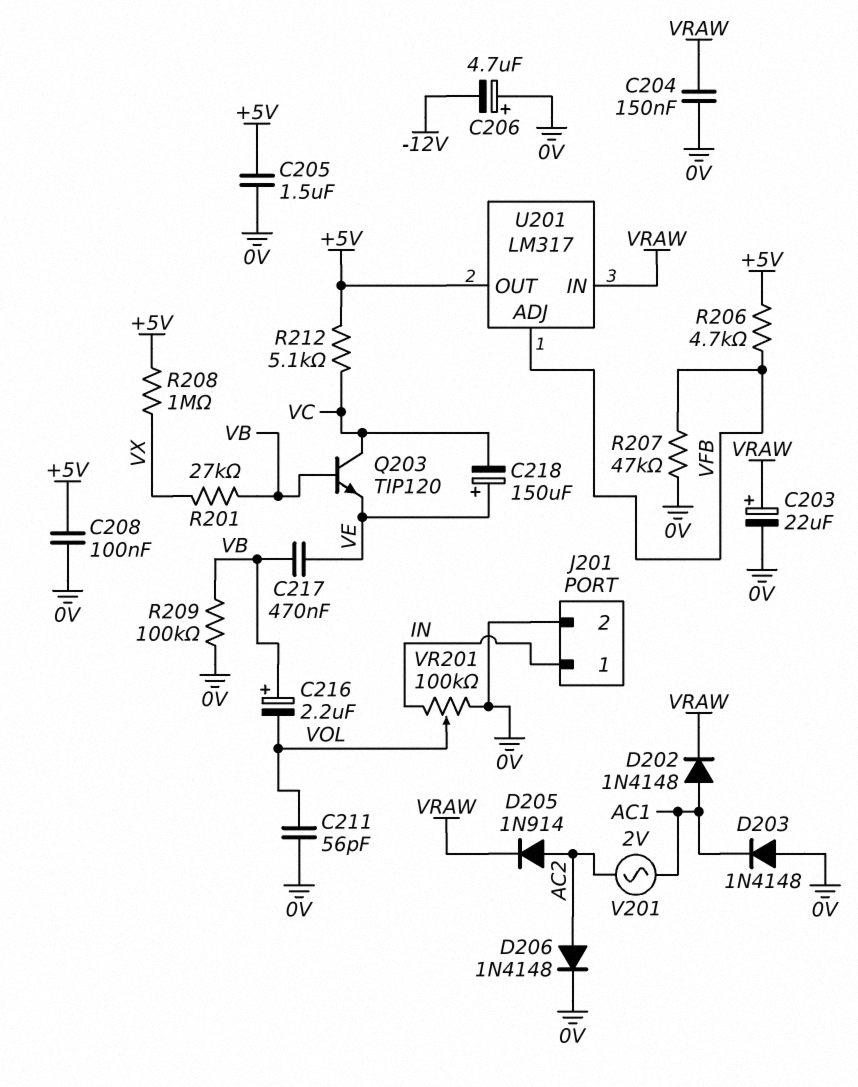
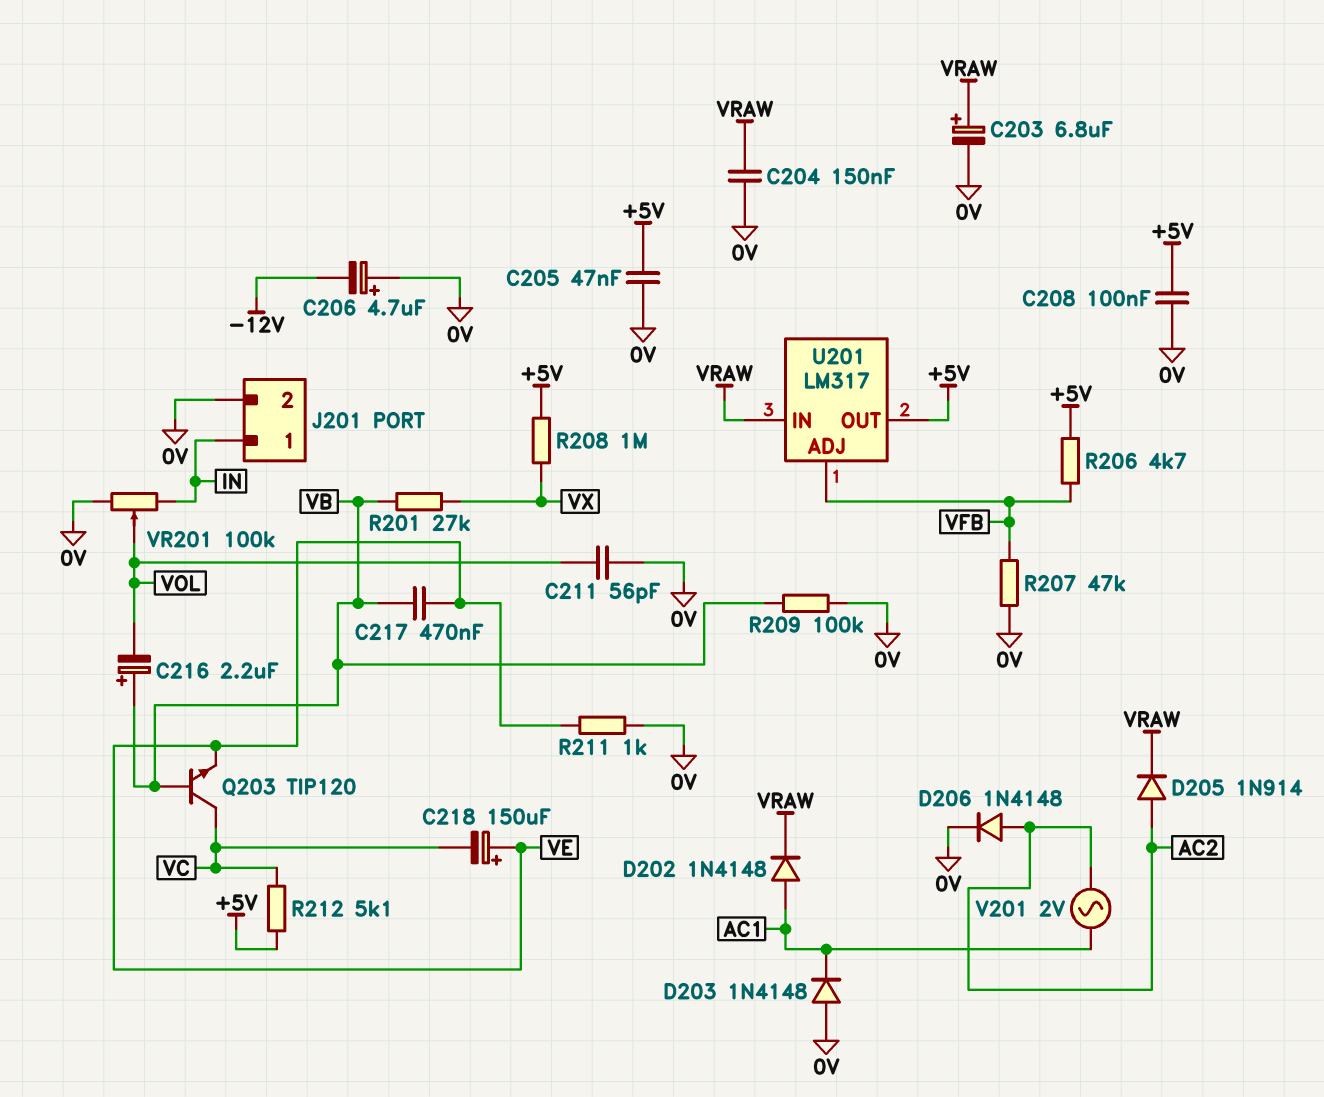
C203: 22uF (plus VRAW, minus 0V) -> 6.8uF (plus VRAW, minus 0V)
C205: 1.5uF (+5V, 0V) -> 47nF (+5V, 0V)
R211: none -> 1k (0V, VE)

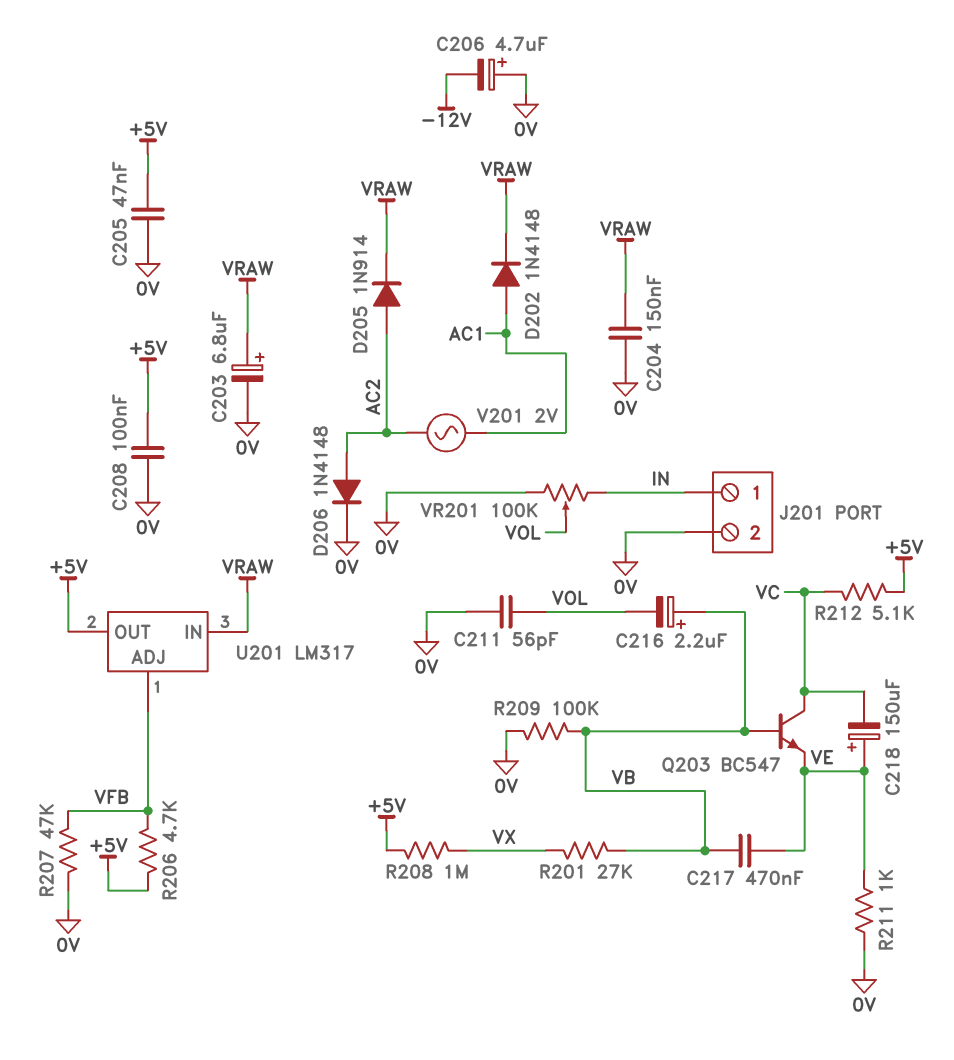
D203: diode 1N4148 (A 0V, K AC1) -> none
Q203: NPN TIP120 (B VB, C VC, E VE) -> NPN BC547 (B VB, C VC, E VE)

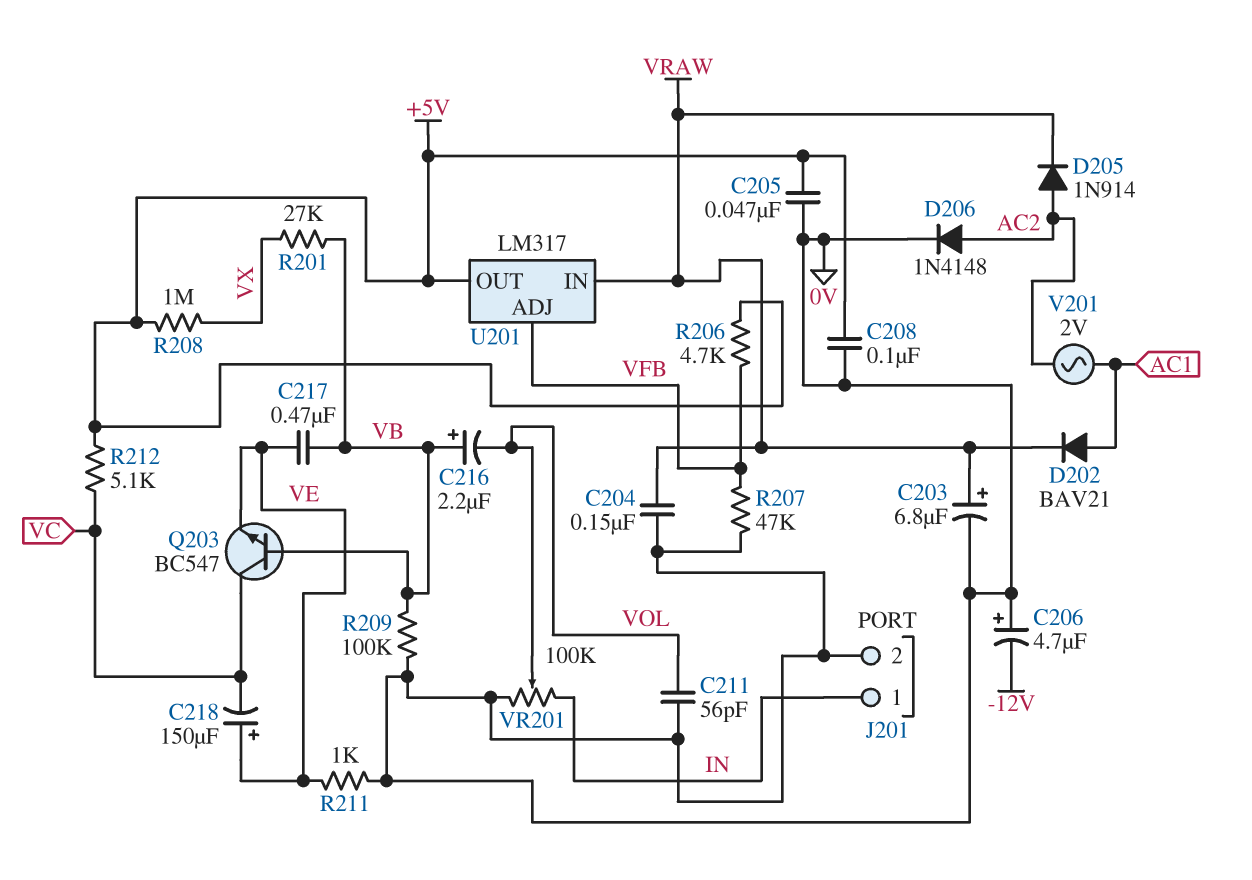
D202: diode 1N4148 (A AC1, K VRAW) -> diode BAV21 (A AC1, K VRAW)

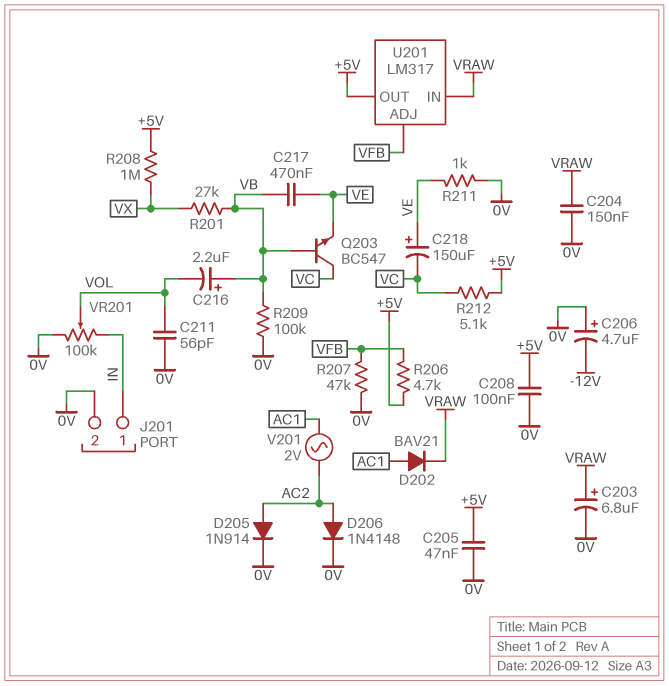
D205: diode 1N914 (A AC2, K VRAW) -> diode 1N914 (A AC2, K 0V)

